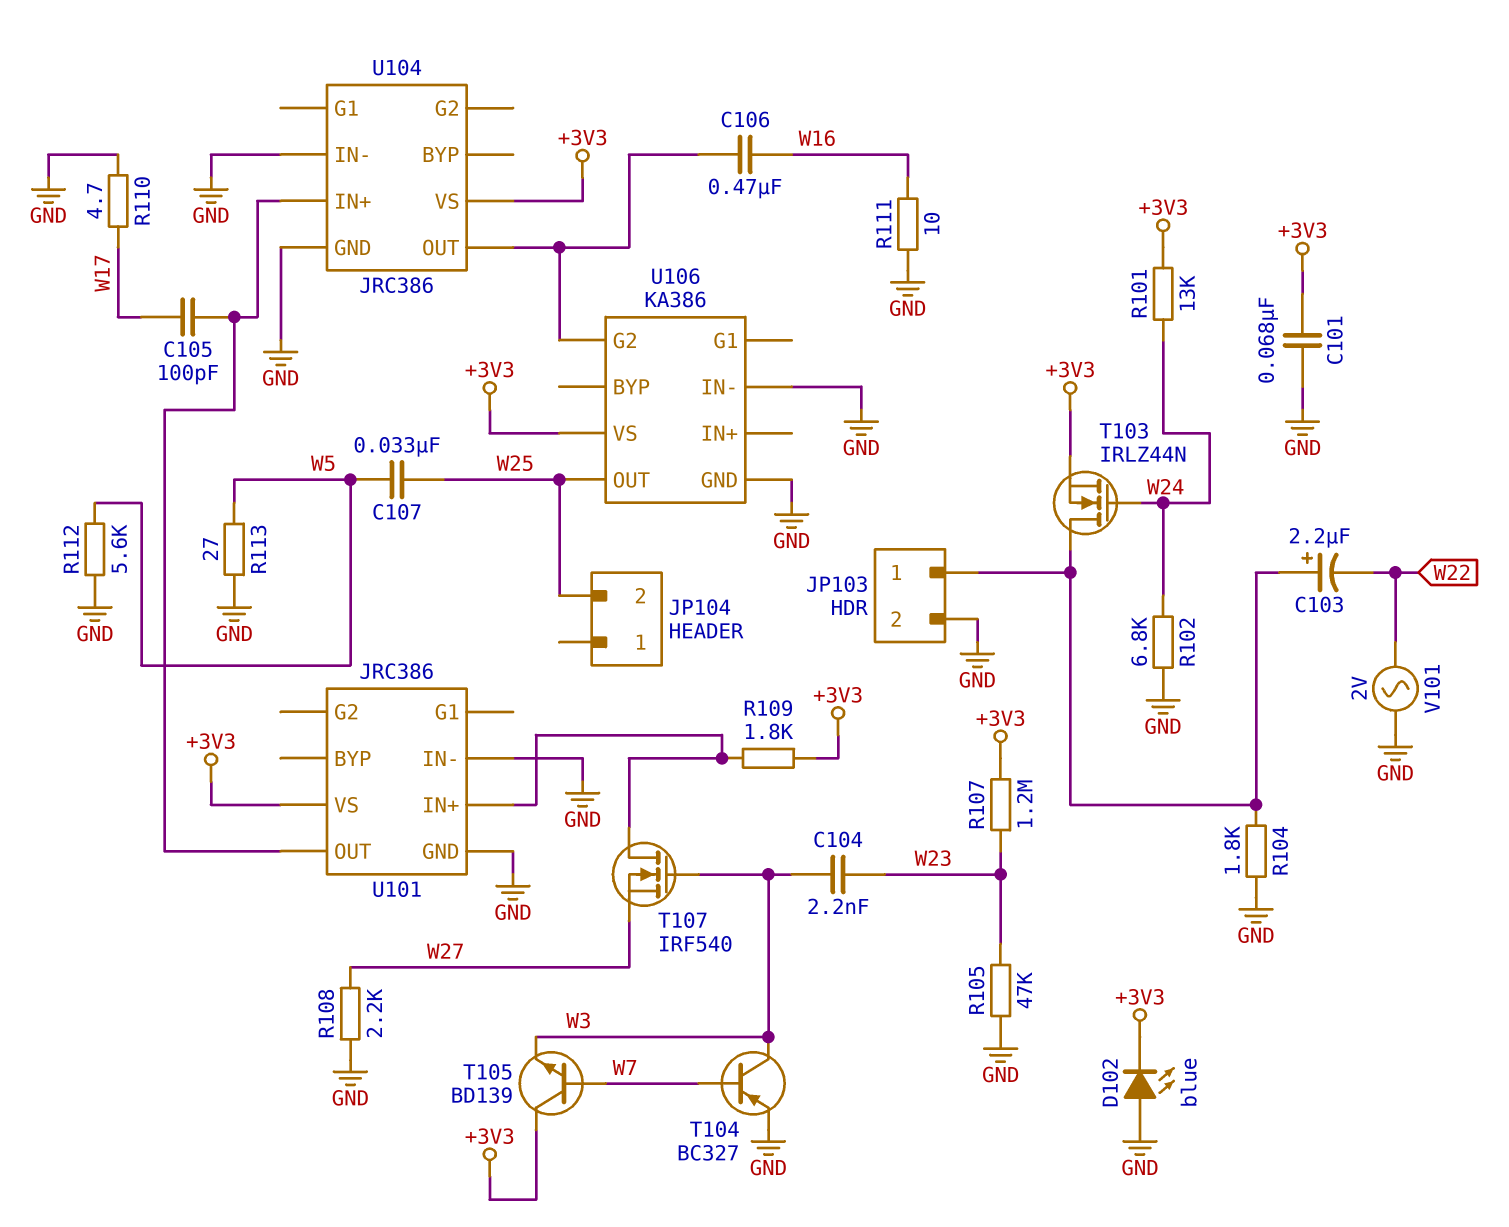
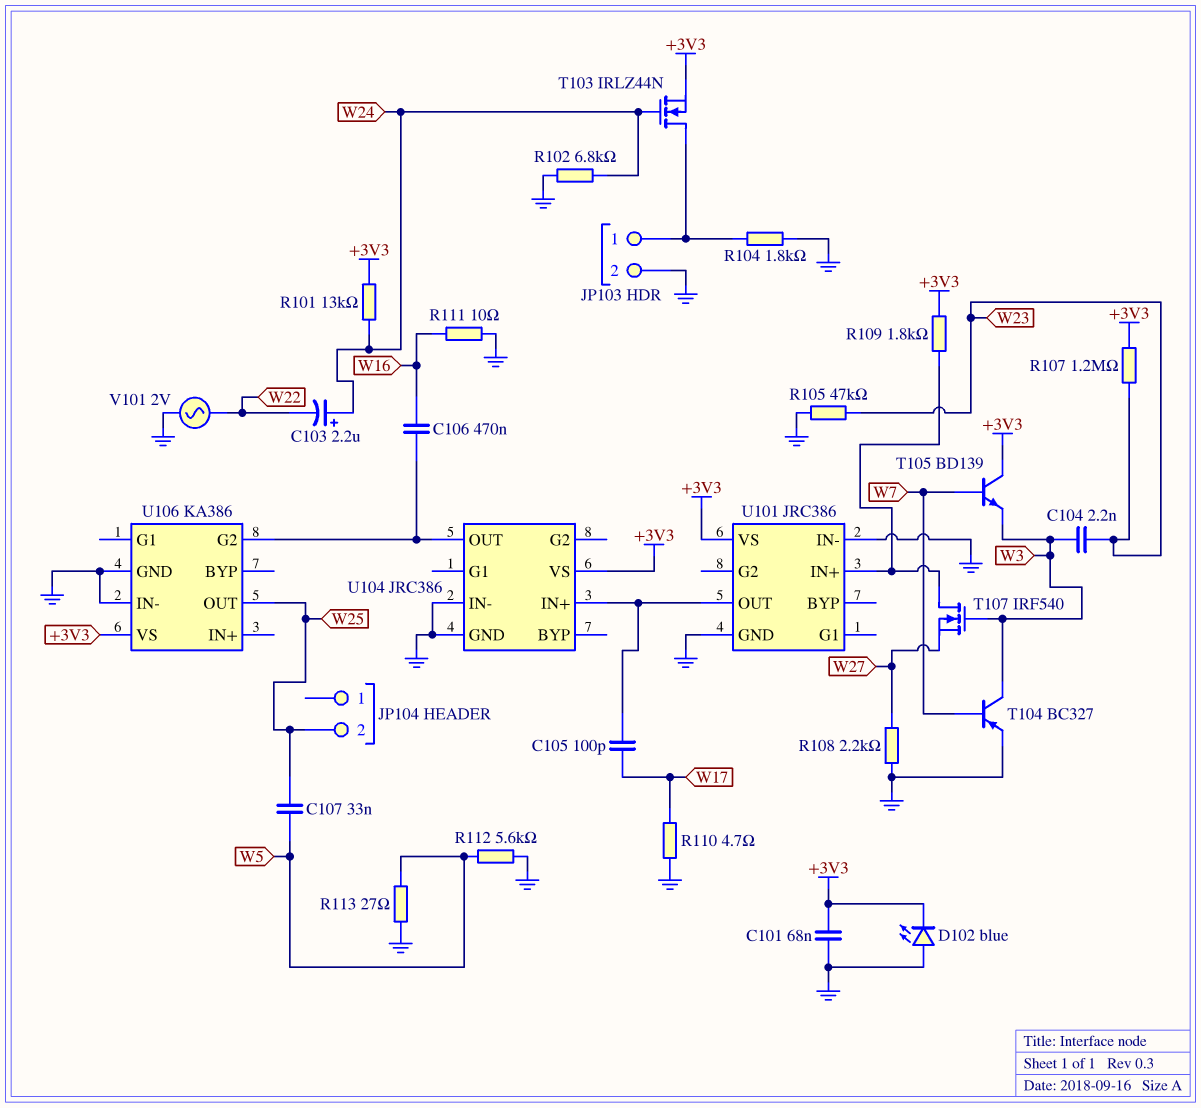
C103: 2.2uF (plus JP103/1, minus W22) -> 2.2uF (plus W24, minus W22)

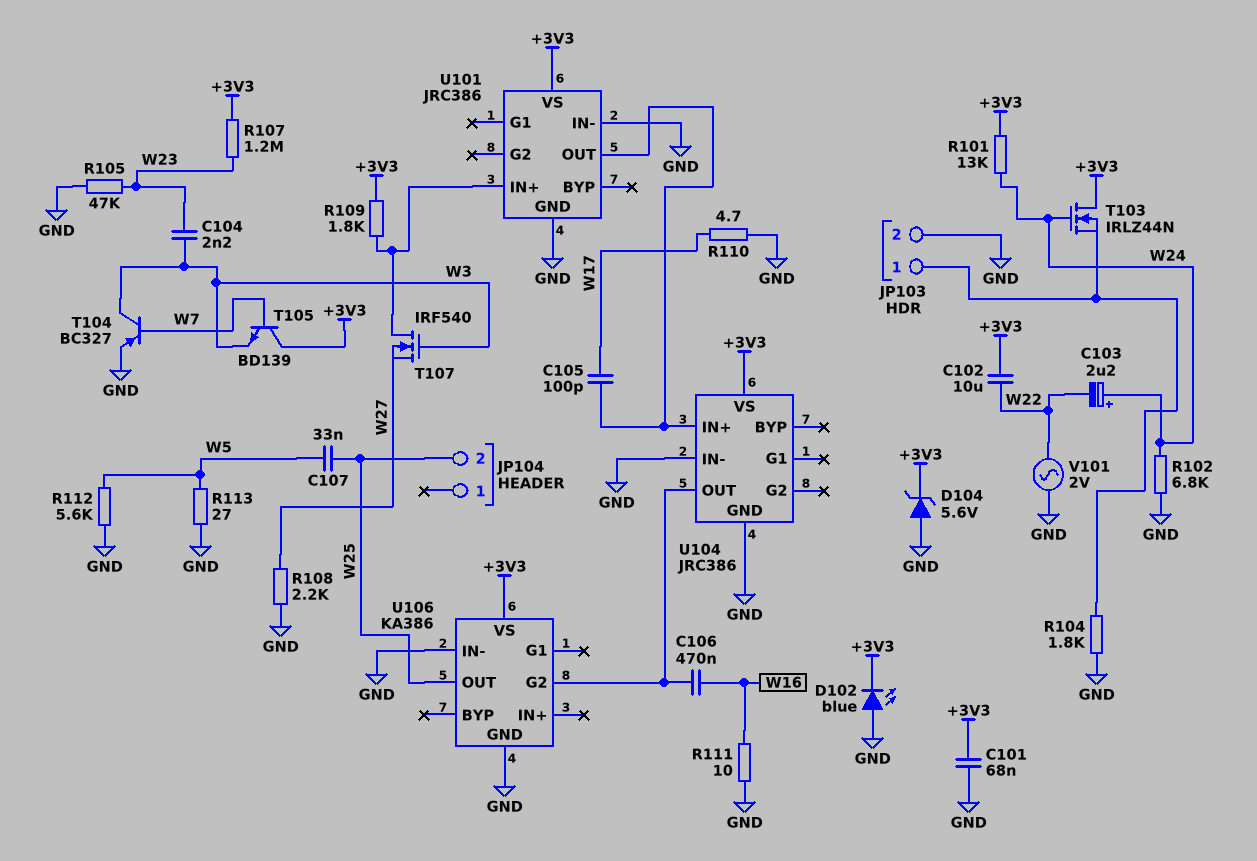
C102: none -> 10uF (+3V3, W22)
D104: none -> zener 5.6V (A GND, K +3V3)
T103: NMOS IRLZ44N (G W24, D JP103/1, S +3V3) -> NMOS IRLZ44N (G W24, D +3V3, S JP103/1)

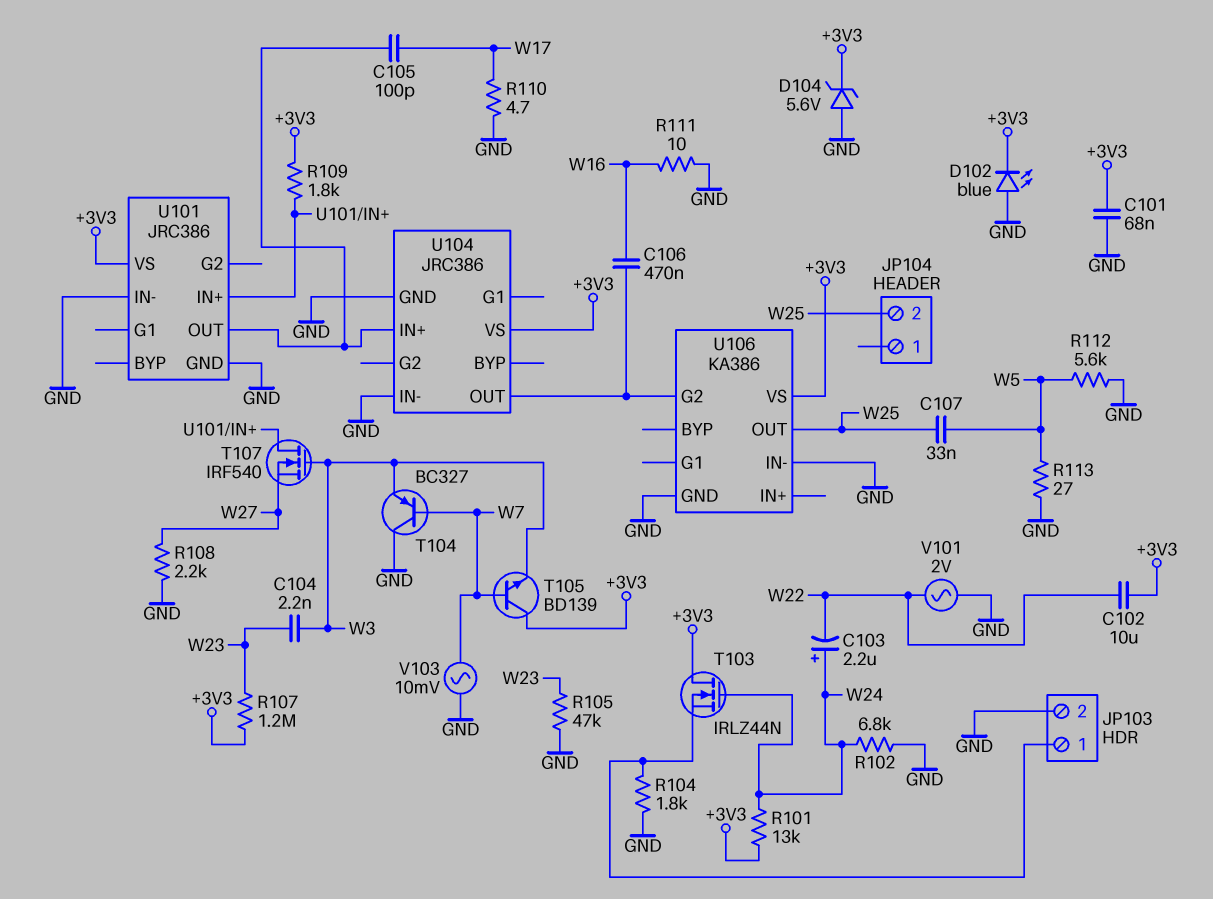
T104: PNP BC327 (B W7, C W3, E GND) -> PNP BC327 (B W7, C GND, E W3)
V103: none -> AC 10mV (GND, W7)

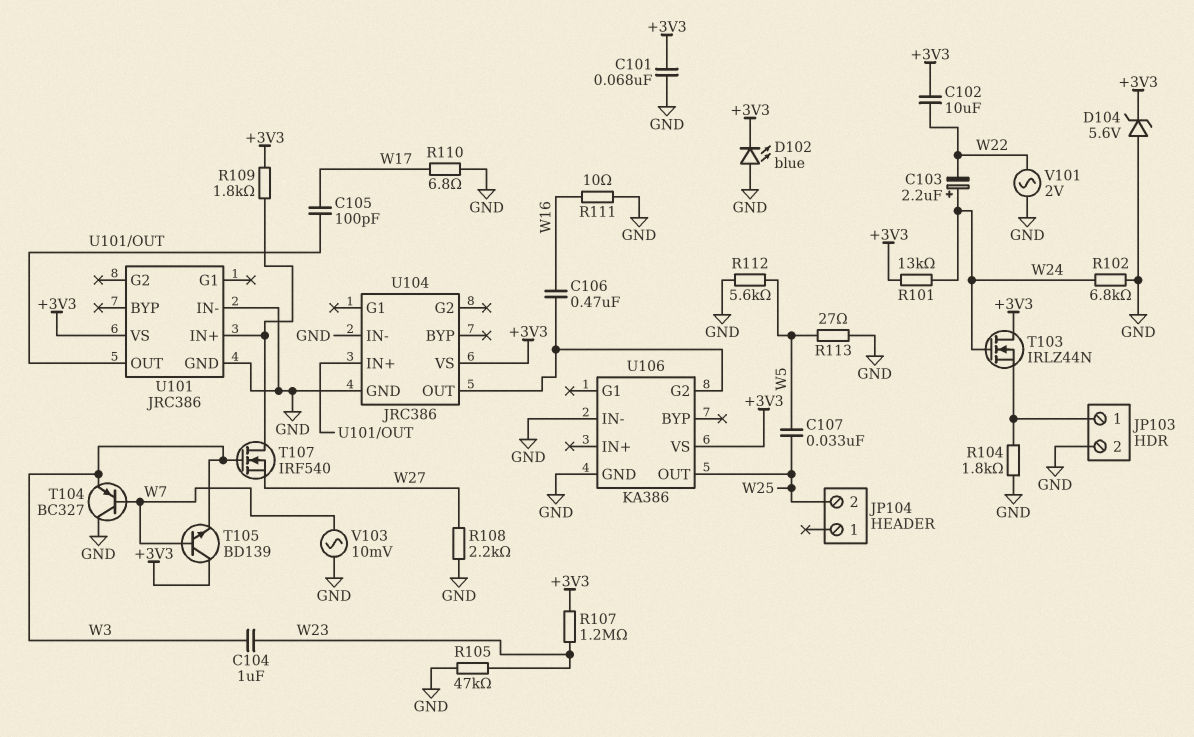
C104: 2.2nF (W3, W23) -> 1uF (W3, W23)
R110: 4.7 (GND, W17) -> 6.8 (GND, W17)

